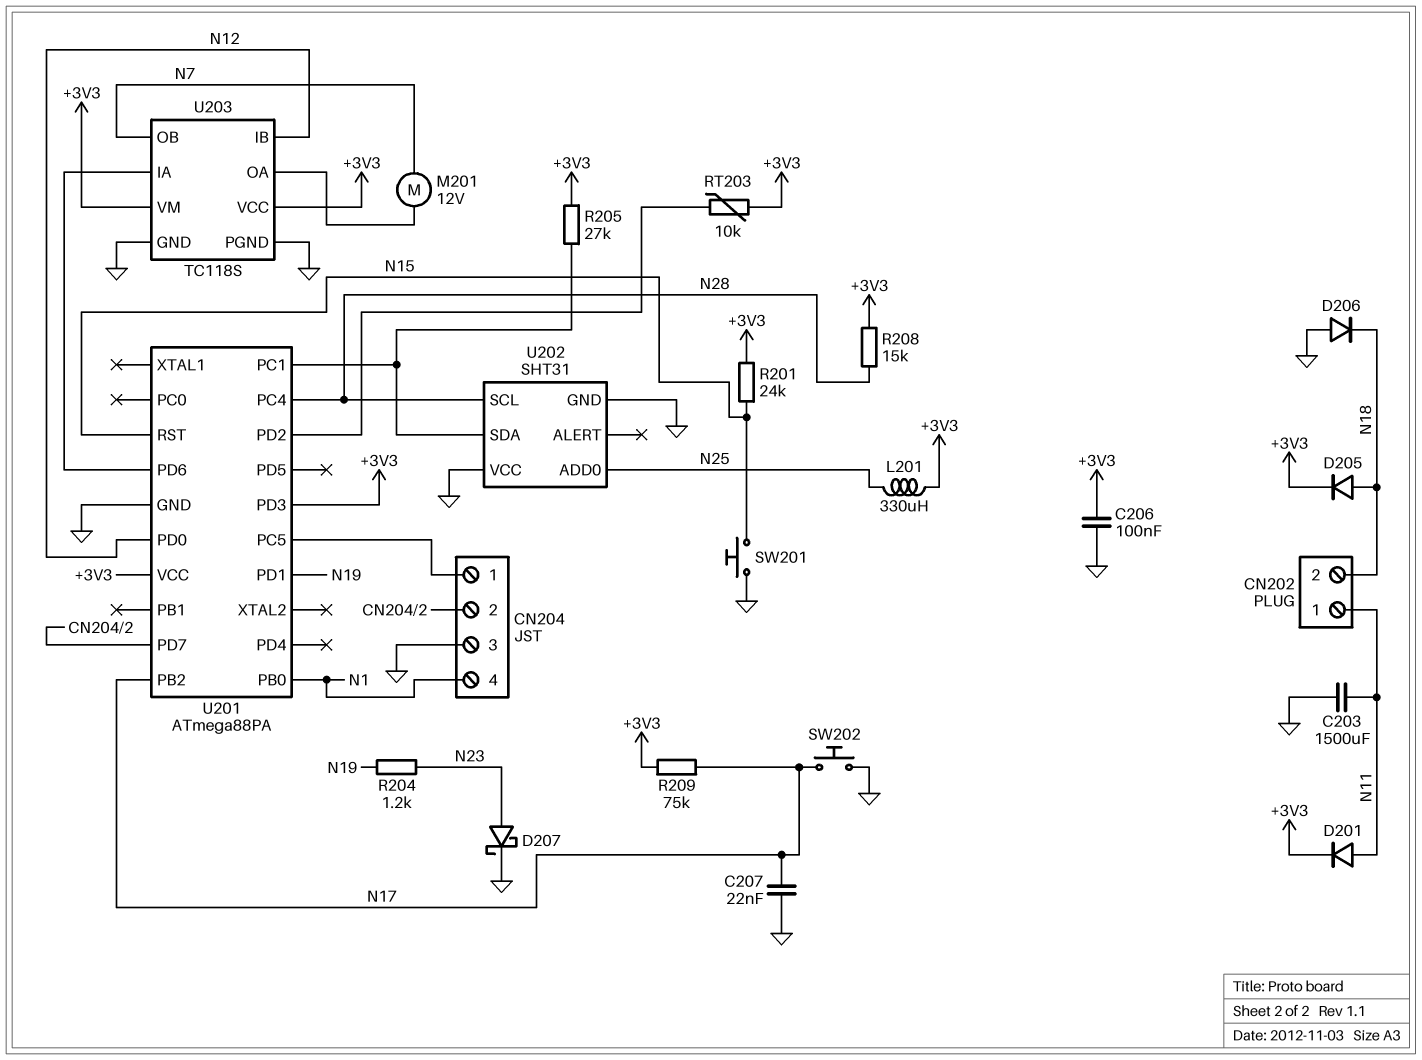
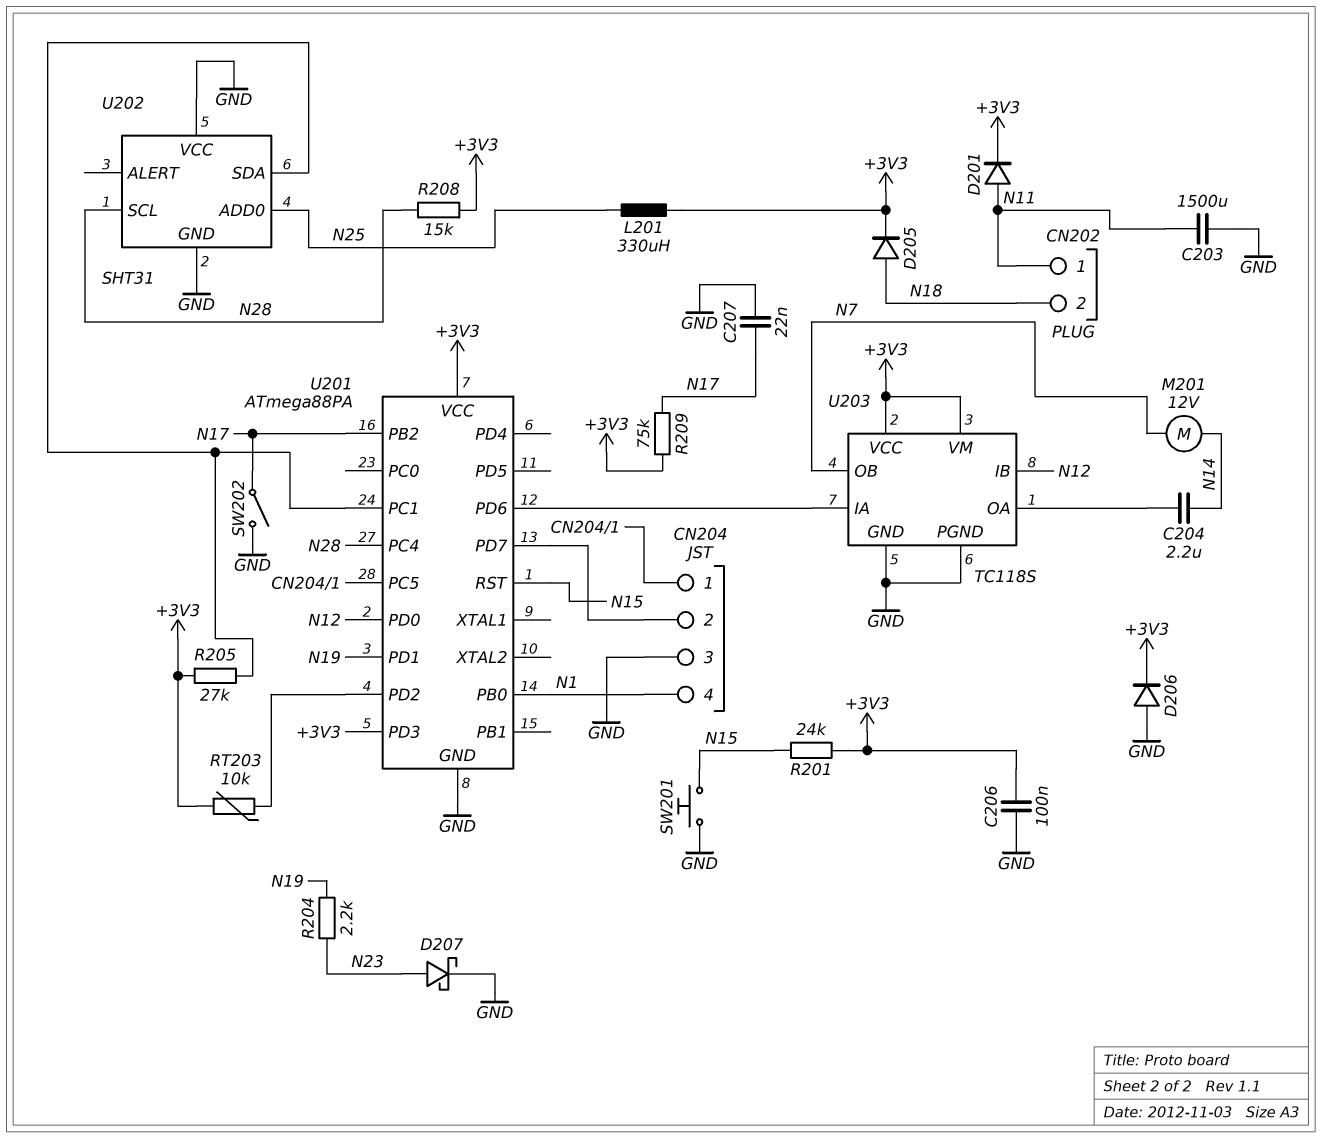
C204: none -> 2.2uF (N14, U203/OA)
D206: diode (A GND, K N18) -> diode (A GND, K +3V3)
M201: motor 12V (N7, U203/OA) -> motor 12V (N7, N14)
R204: 1.2k (N19, N23) -> 2.2k (N19, N23)
SW202: button (GND, N17) -> switch (GND, N17)

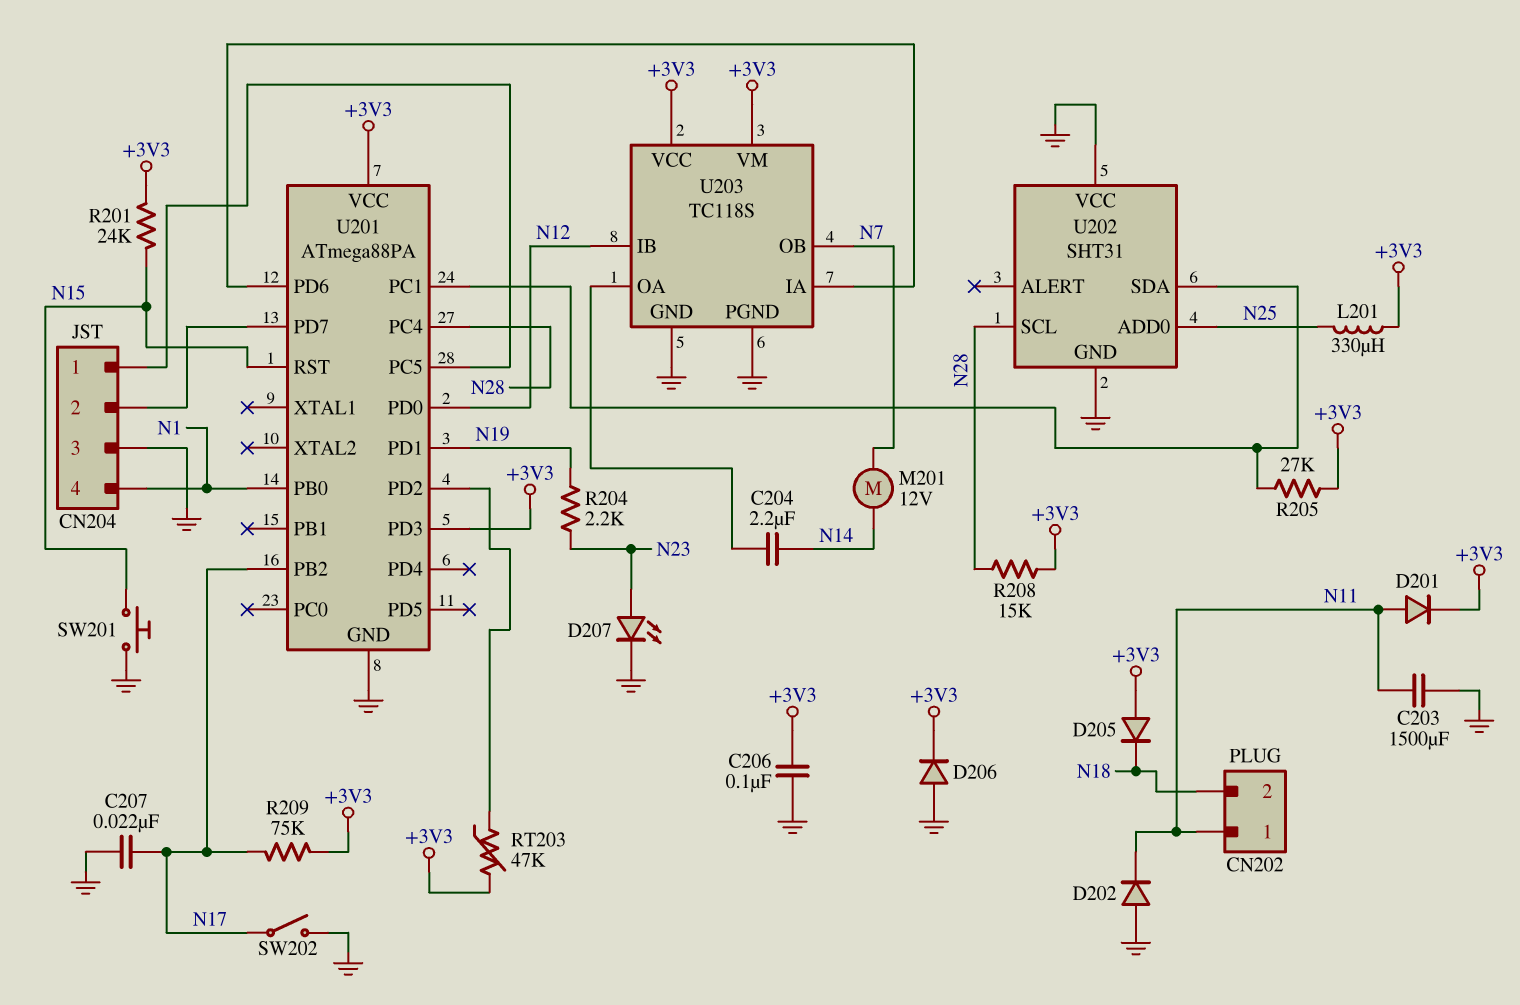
D202: none -> diode (A GND, K N11)
D205: diode (A N18, K +3V3) -> diode (A +3V3, K N18)
D207: schottky (A N23, K GND) -> LED (A N23, K GND)
RT203: 10k (+3V3, U201/PD2) -> 47k (+3V3, U201/PD2)

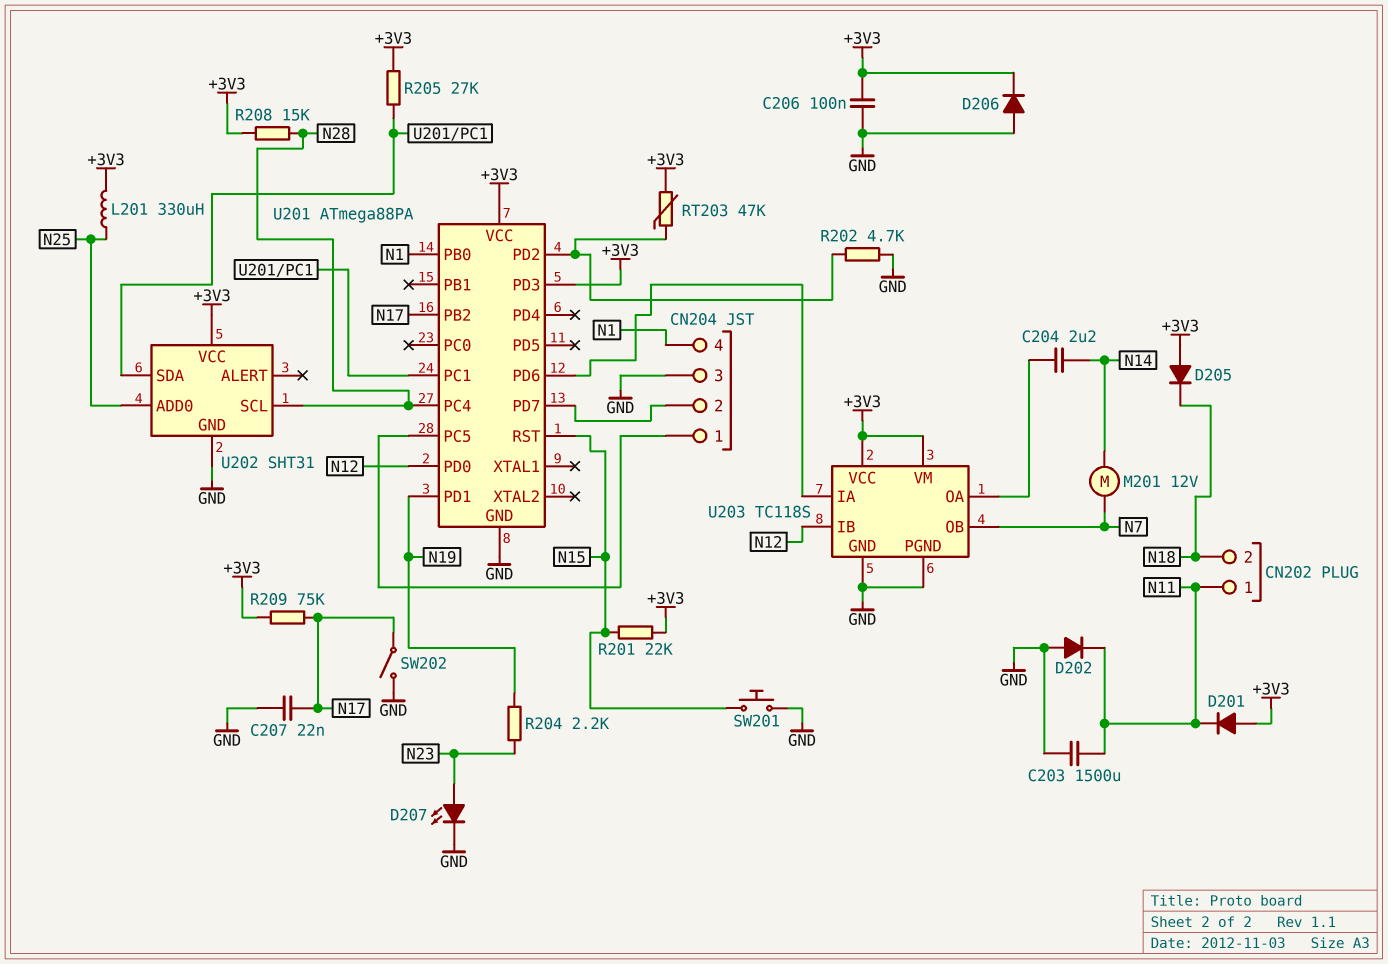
D201: diode (A N11, K +3V3) -> diode (A +3V3, K N11)
R201: 24k (+3V3, N15) -> 22k (+3V3, N15)
R202: none -> 4.7k (GND, U201/PD2)
U202 pin VCC: GND -> +3V3

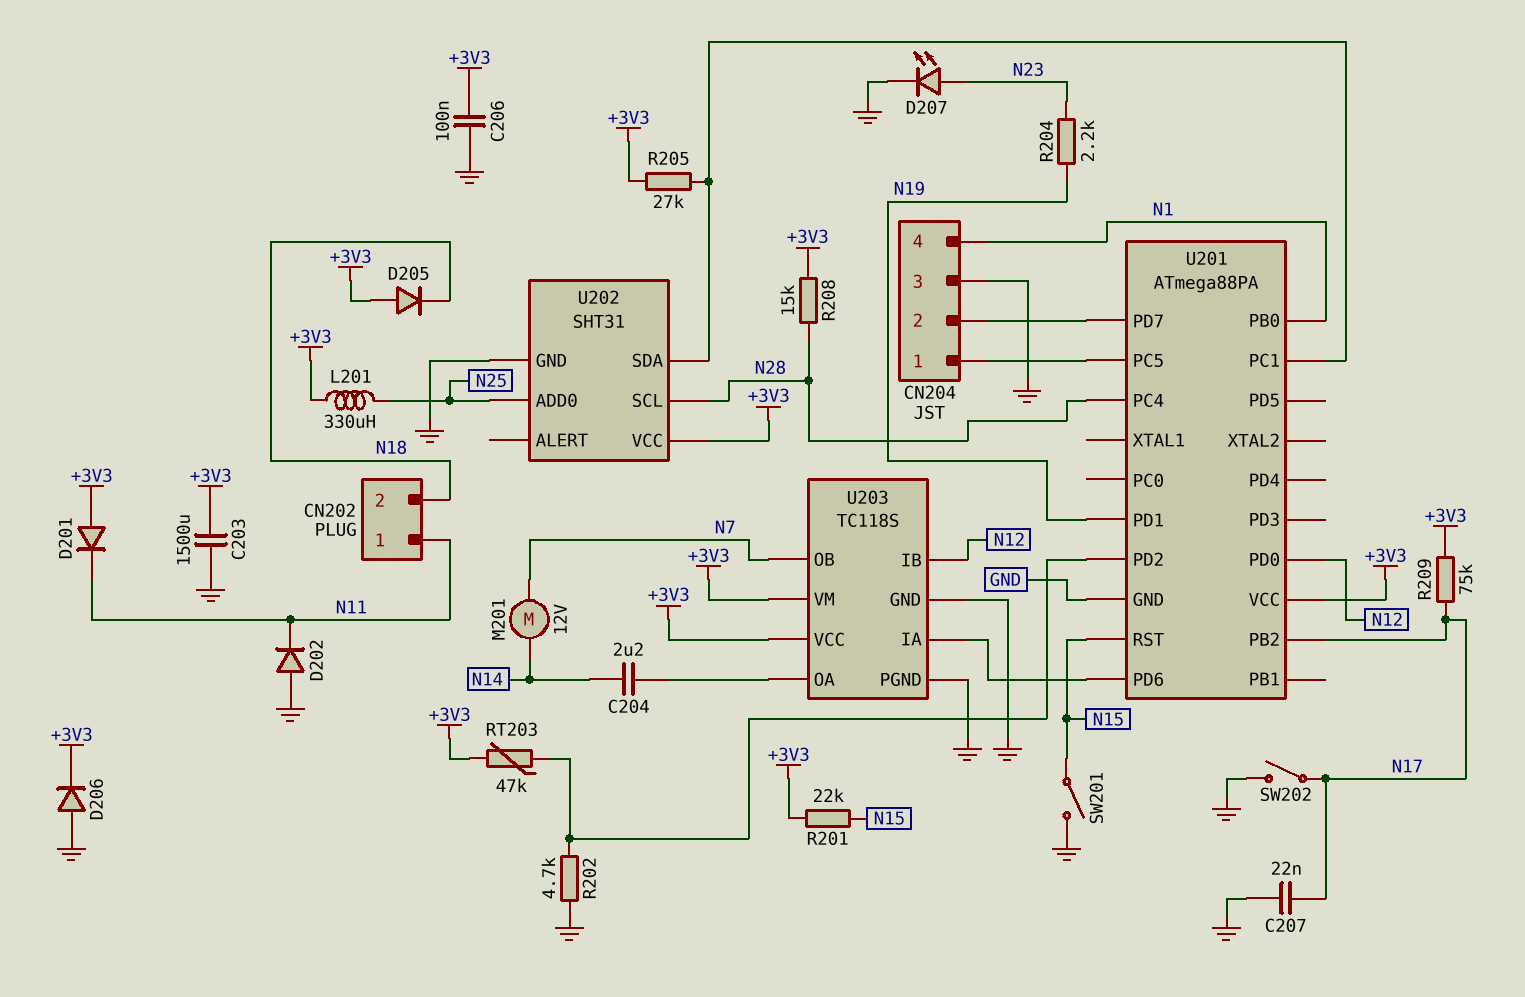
C203: 1500uF (GND, N11) -> 1500uF (+3V3, GND)
SW201: button (GND, N15) -> switch (GND, N15)
U201 pin PD3: +3V3 -> none

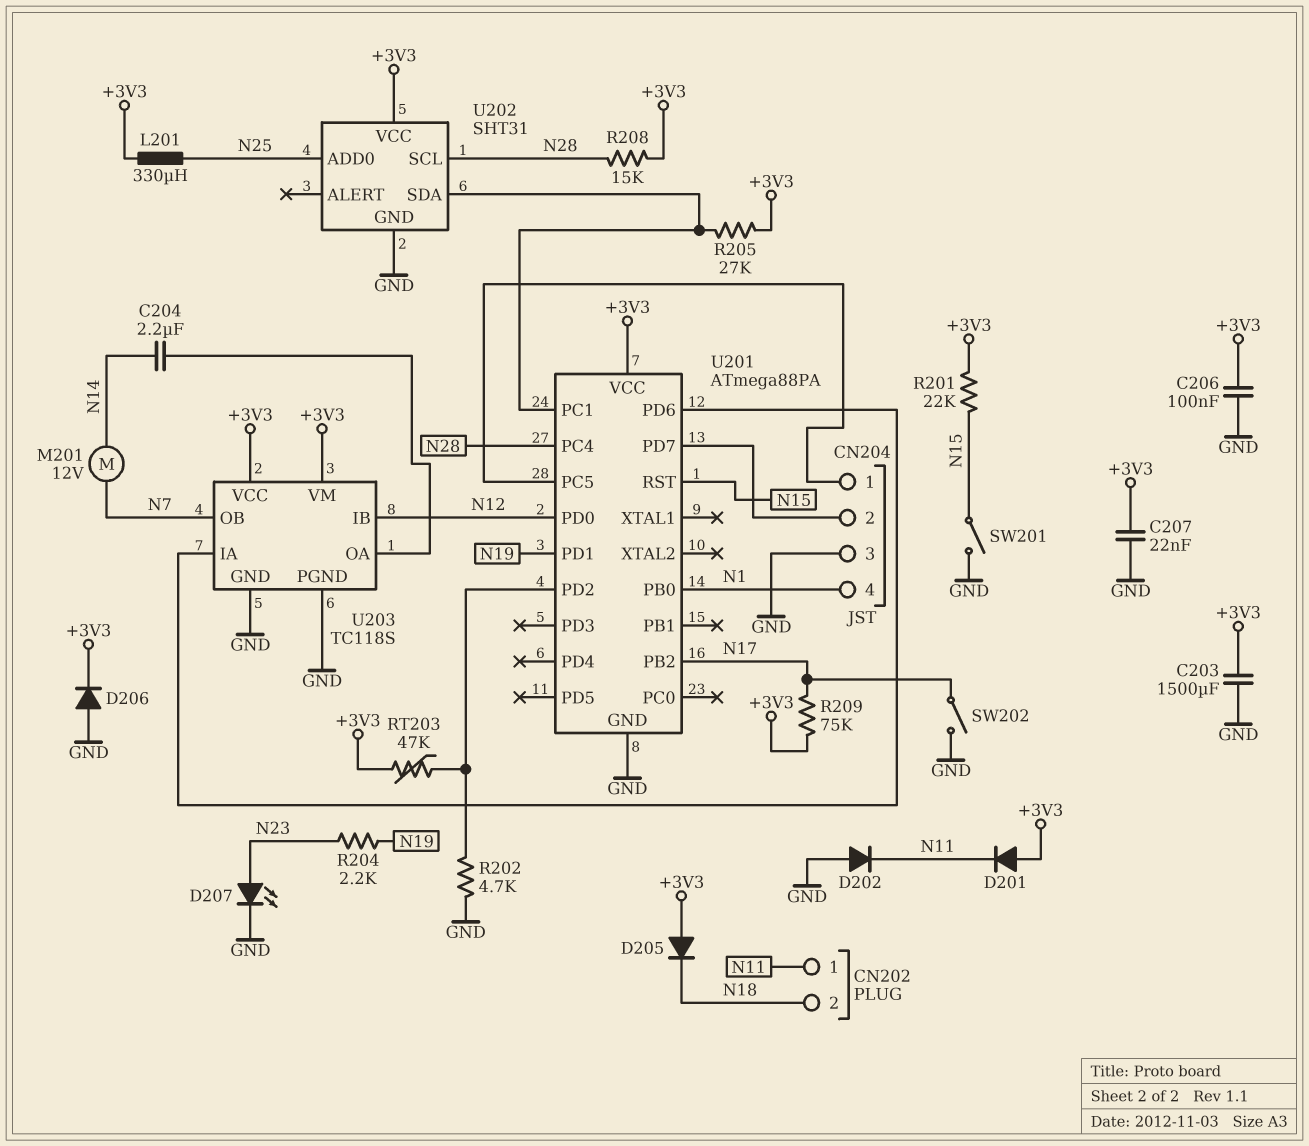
C207: 22nF (GND, N17) -> 22nF (+3V3, GND)

